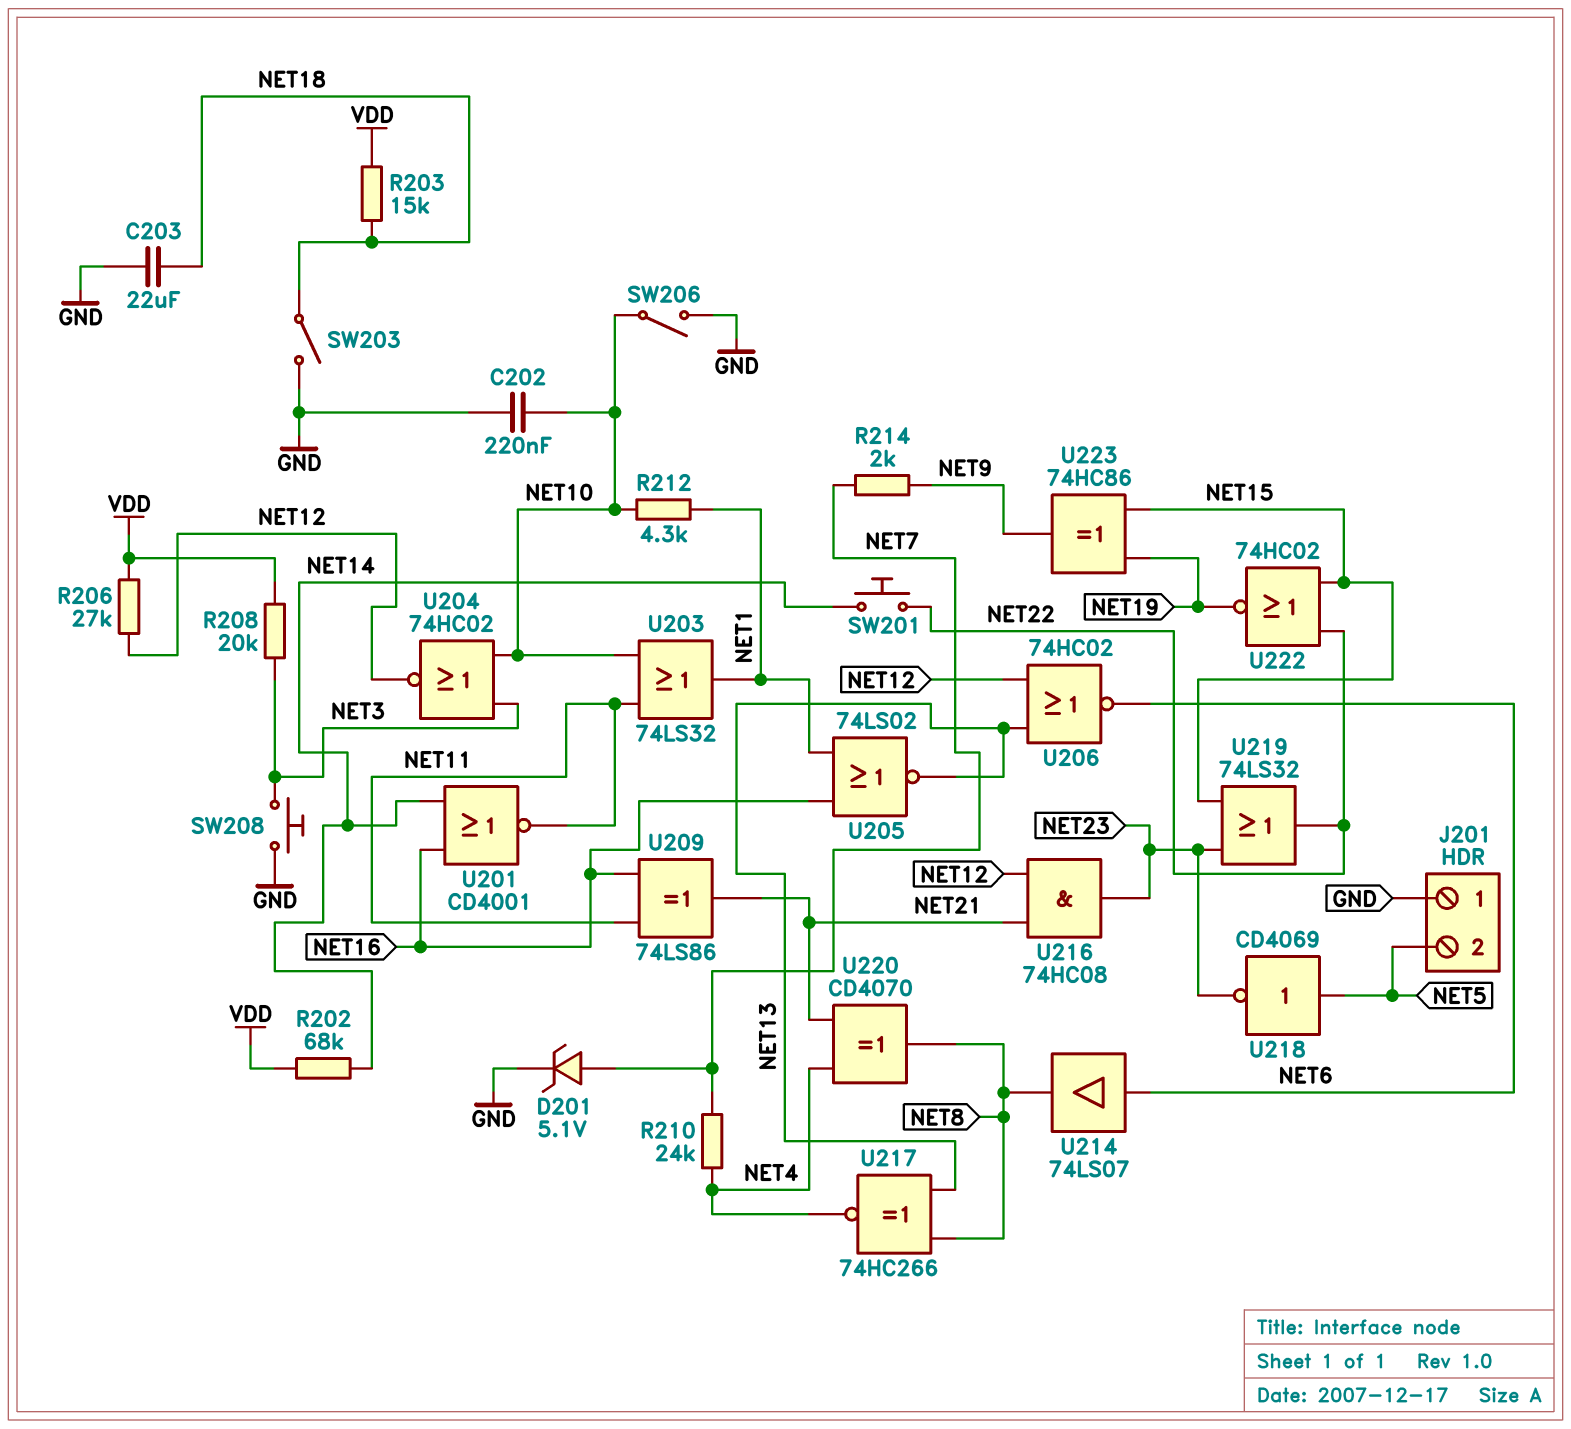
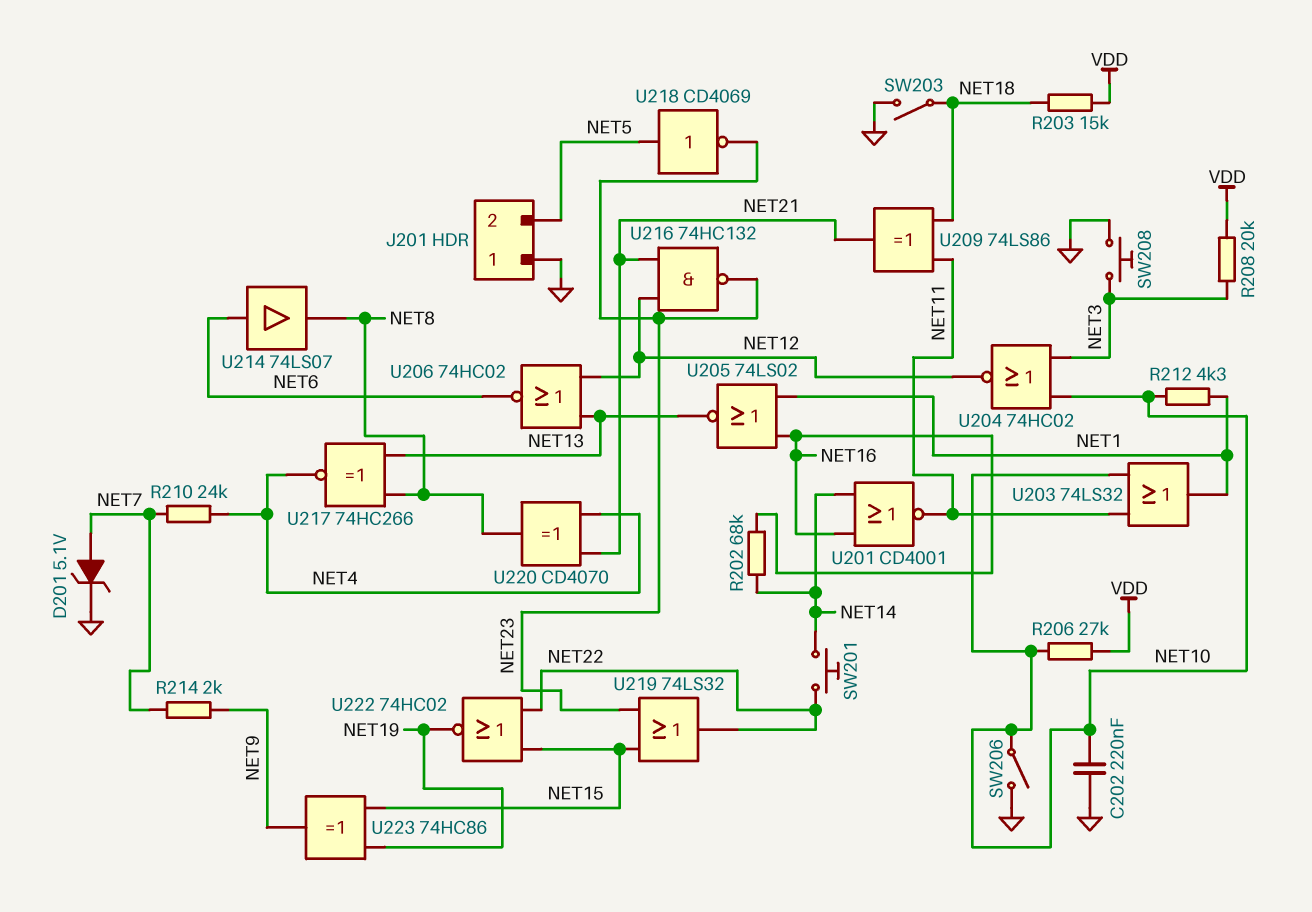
C203: 22uF (GND, NET18) -> none
R202: 68k (NET14, VDD) -> 68k (NET14, NET16)
R206: 27k (NET12, VDD) -> 27k (NET10, VDD)
U209: XOR 74LS86 (in NET11, in NET16, out NET21) -> XOR 74LS86 (in NET11, in NET18, out NET21)
U216: AND 74HC08 (in NET12, in NET21, out NET23) -> NAND 74HC132 (in NET12, in NET21, out NET23)

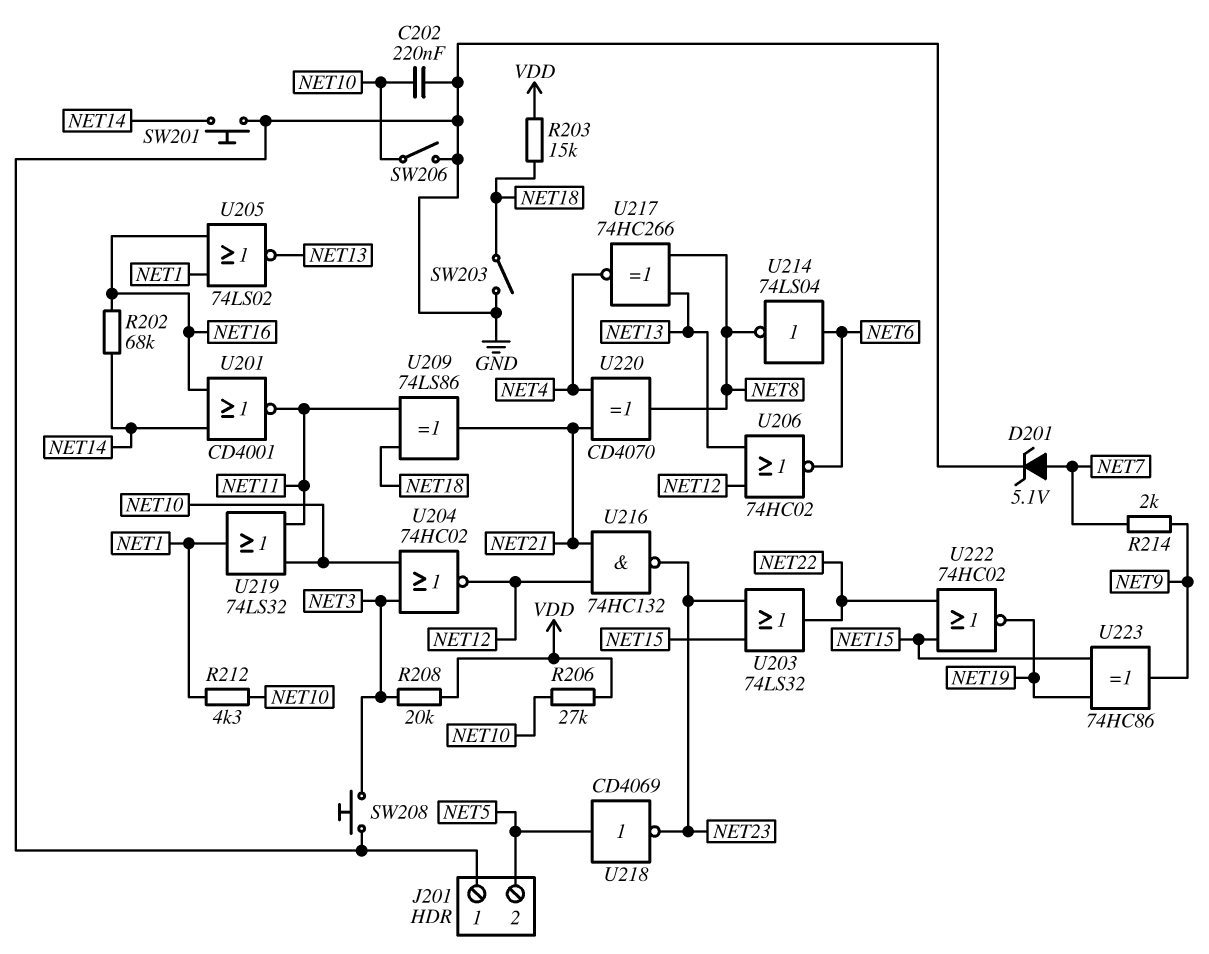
R210: 24k (NET4, NET7) -> none
SW201: button (NET14, NET22) -> button (GND, NET14)
U203: OR 74LS32 (in NET10, in NET11, out NET1) -> OR 74LS32 (in NET15, in NET23, out NET22)
U214: buffer 74LS07 (in NET6, out NET8) -> NOT 74LS04 (in NET6, out NET8)
U219: OR 74LS32 (in NET15, in NET23, out NET22) -> OR 74LS32 (in NET10, in NET11, out NET1)

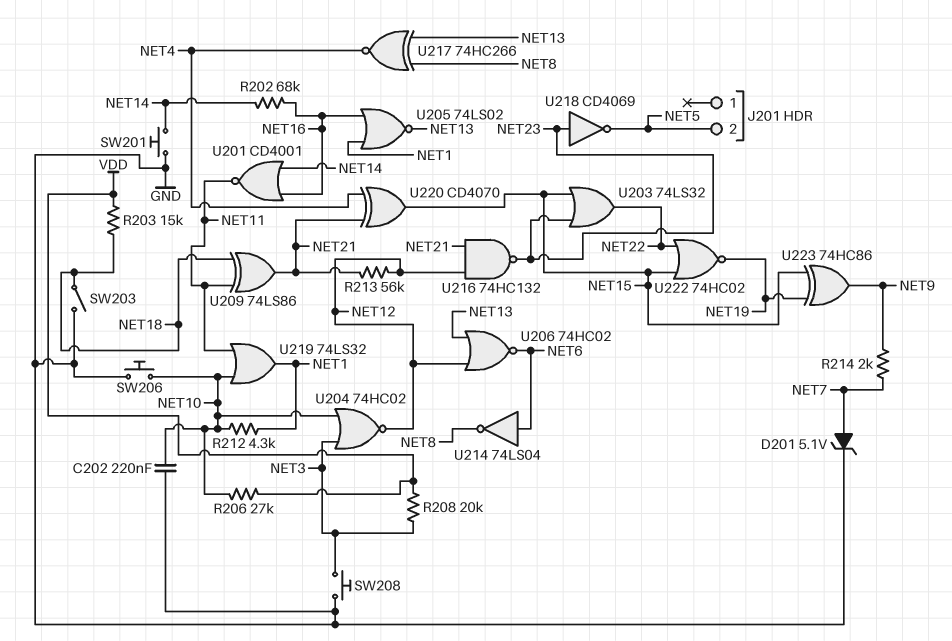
J201 pin 1: GND -> none
R213: none -> 56k (NET12, NET21)
SW206: switch (GND, NET10) -> button (GND, NET10)
U218: NOT CD4069 (in NET5, out NET23) -> NOT CD4069 (in NET23, out NET5)
U220: XOR CD4070 (in NET4, in NET21, out NET8) -> XOR CD4070 (in NET4, in NET21, out NET15)

